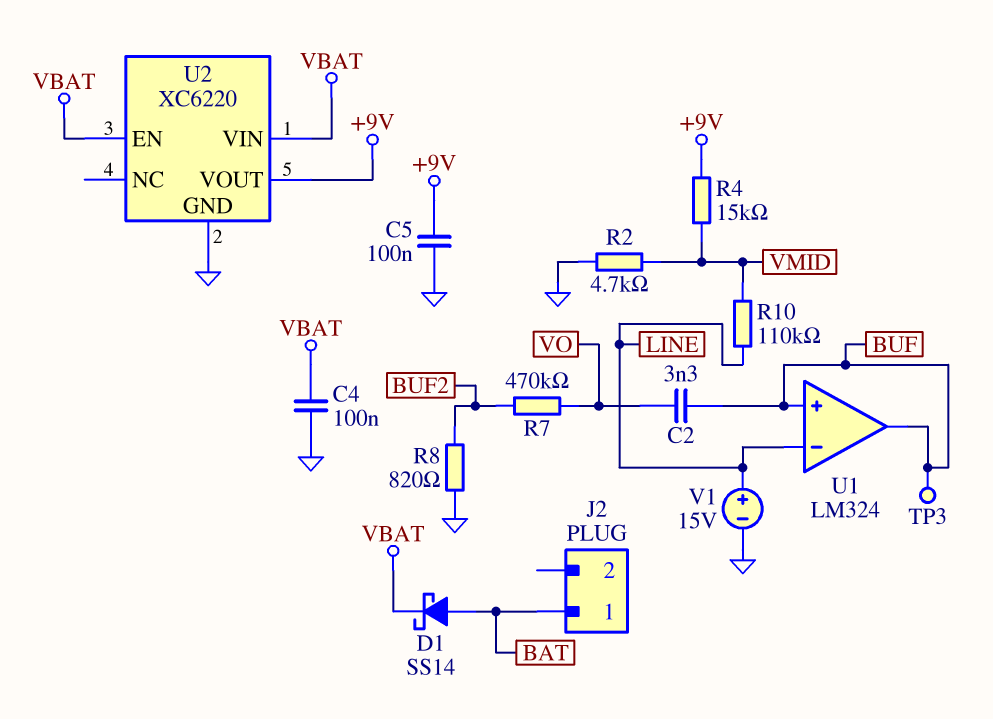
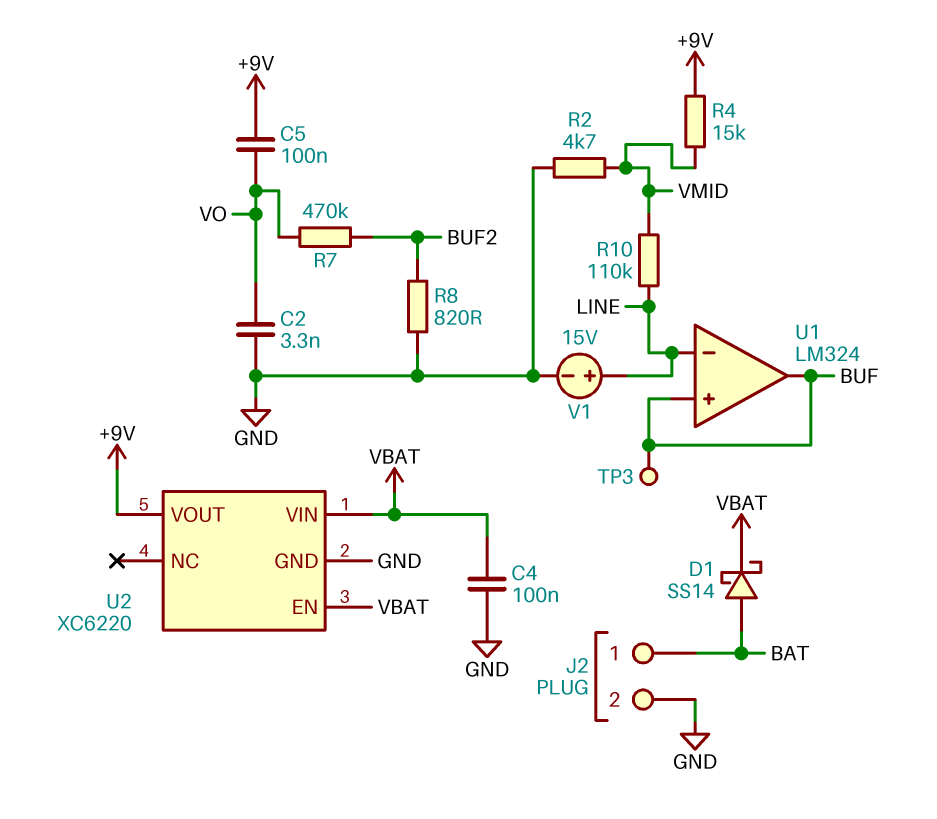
C2: 3.3nF (BUF, VO) -> 3.3nF (GND, VO)
C5: 100nF (+9V, GND) -> 100nF (+9V, VO)
J2 pin 2: none -> GND

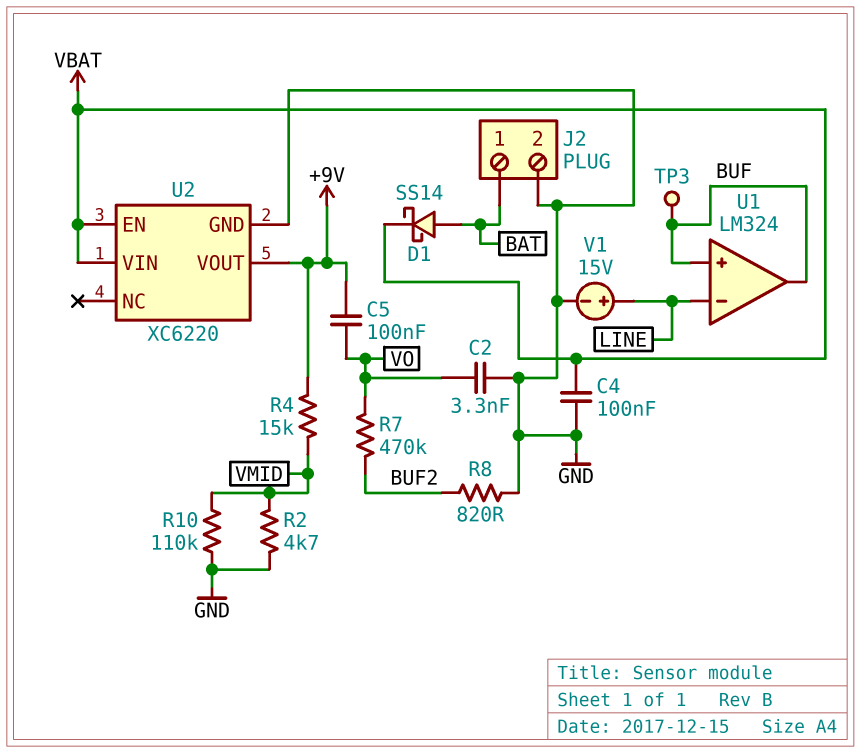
R10: 110k (LINE, VMID) -> 110k (GND, VMID)

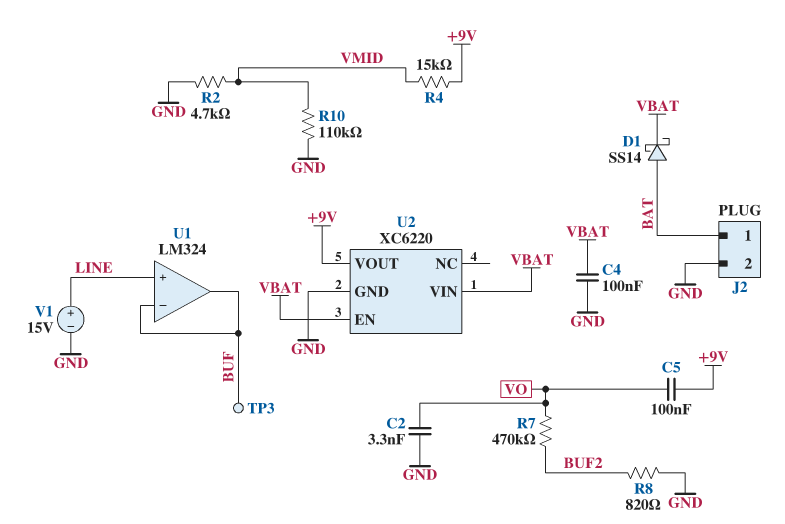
U1 pin in+: BUF -> LINE
U1 pin in-: LINE -> BUF

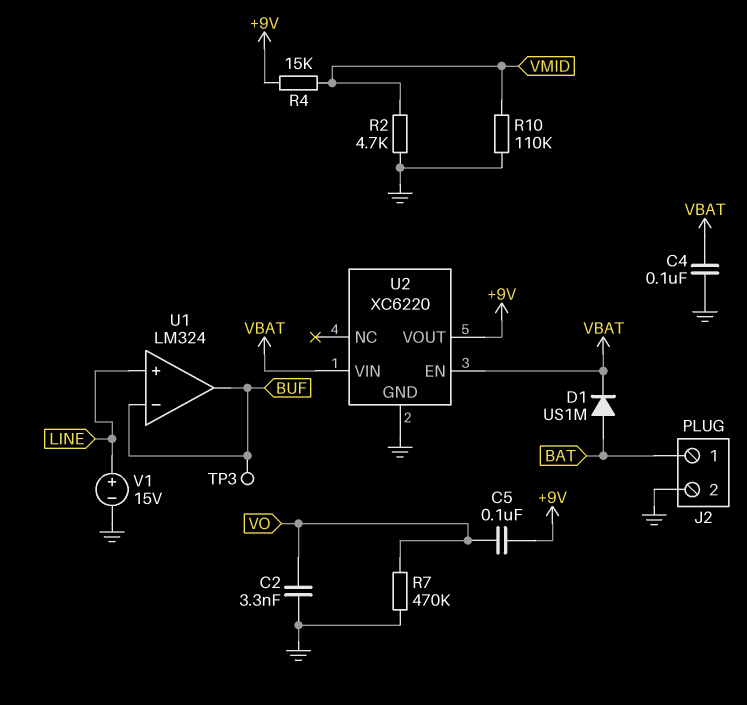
D1: schottky SS14 (A BAT, K VBAT) -> diode US1M (A BAT, K VBAT)
R7: 470k (BUF2, VO) -> 470k (GND, VO)
R8: 820 (BUF2, GND) -> none

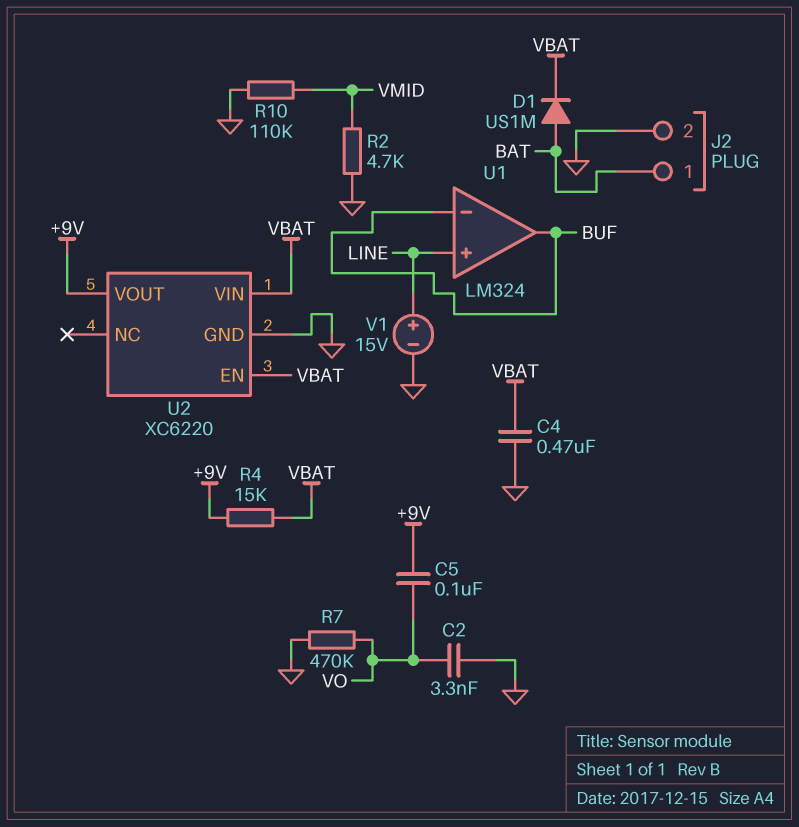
C4: 100nF (GND, VBAT) -> 470nF (GND, VBAT)
R4: 15k (+9V, VMID) -> 15k (+9V, VBAT)
TP3: test point (BUF) -> none

